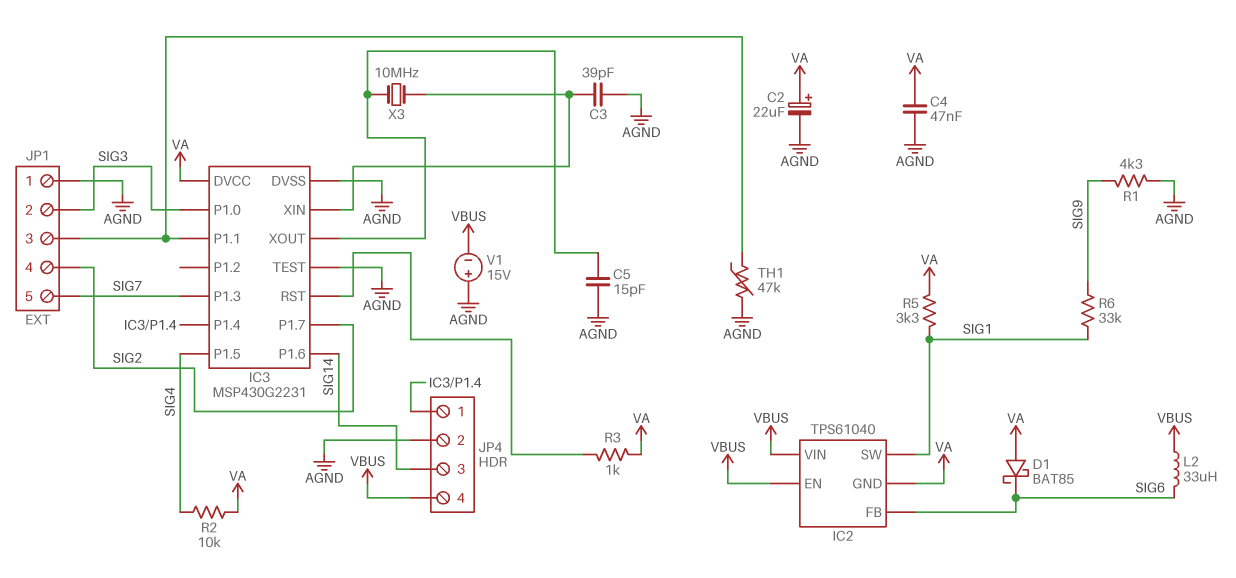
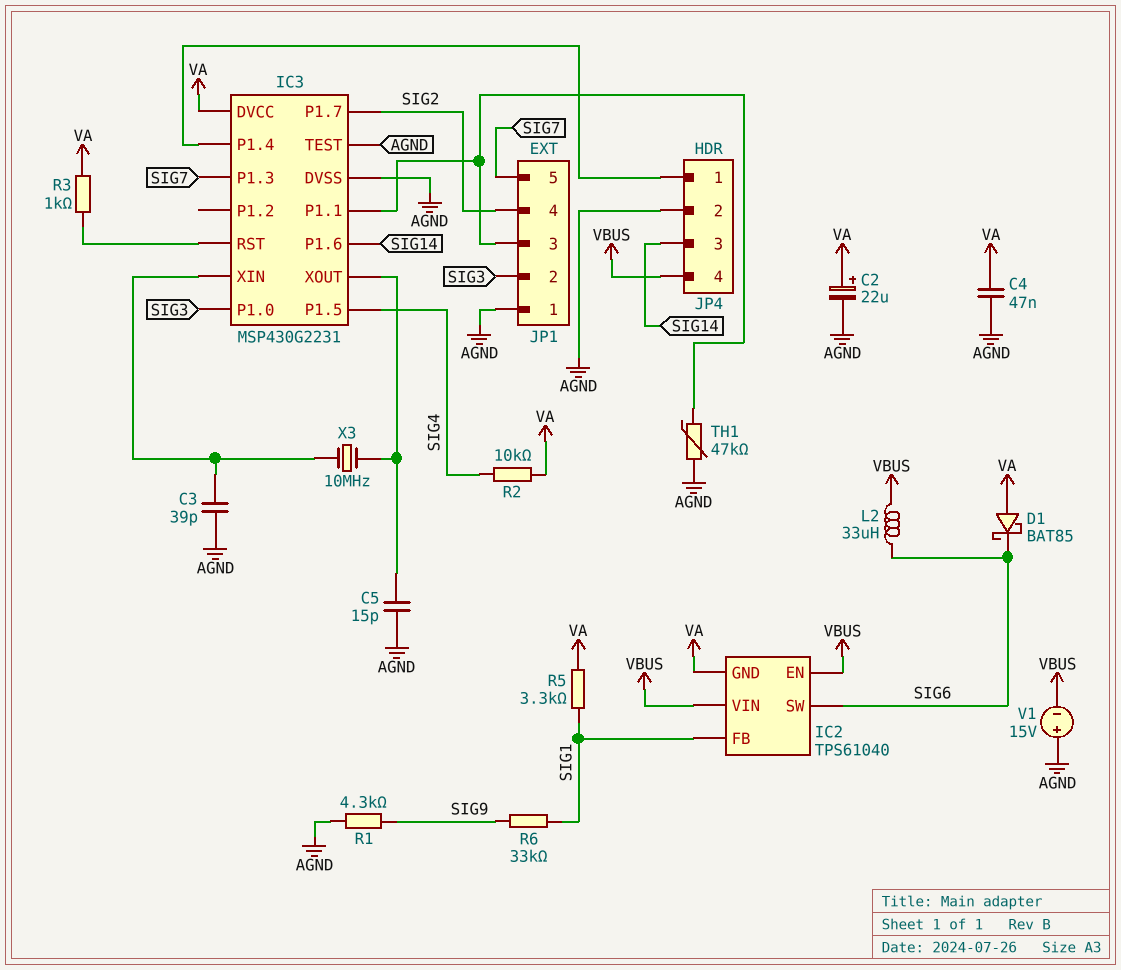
IC2 pin FB: SIG6 -> SIG1
IC2 pin SW: SIG1 -> SIG6

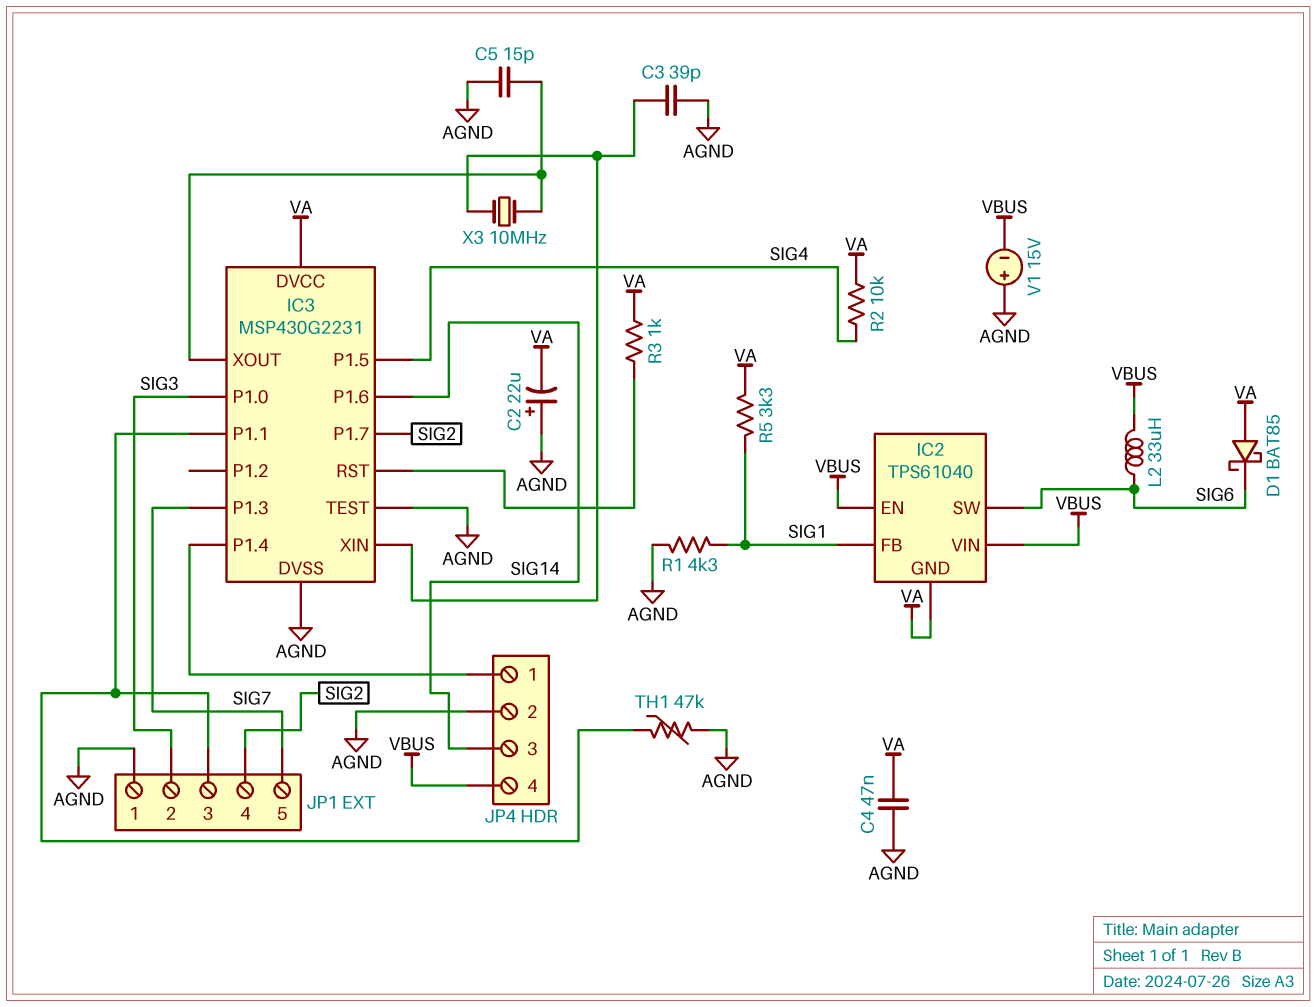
C2: 22uF (plus VA, minus AGND) -> 22uF (plus AGND, minus VA)
R1: 4.3k (AGND, SIG9) -> 4.3k (AGND, SIG1)
R6: 33k (SIG1, SIG9) -> none

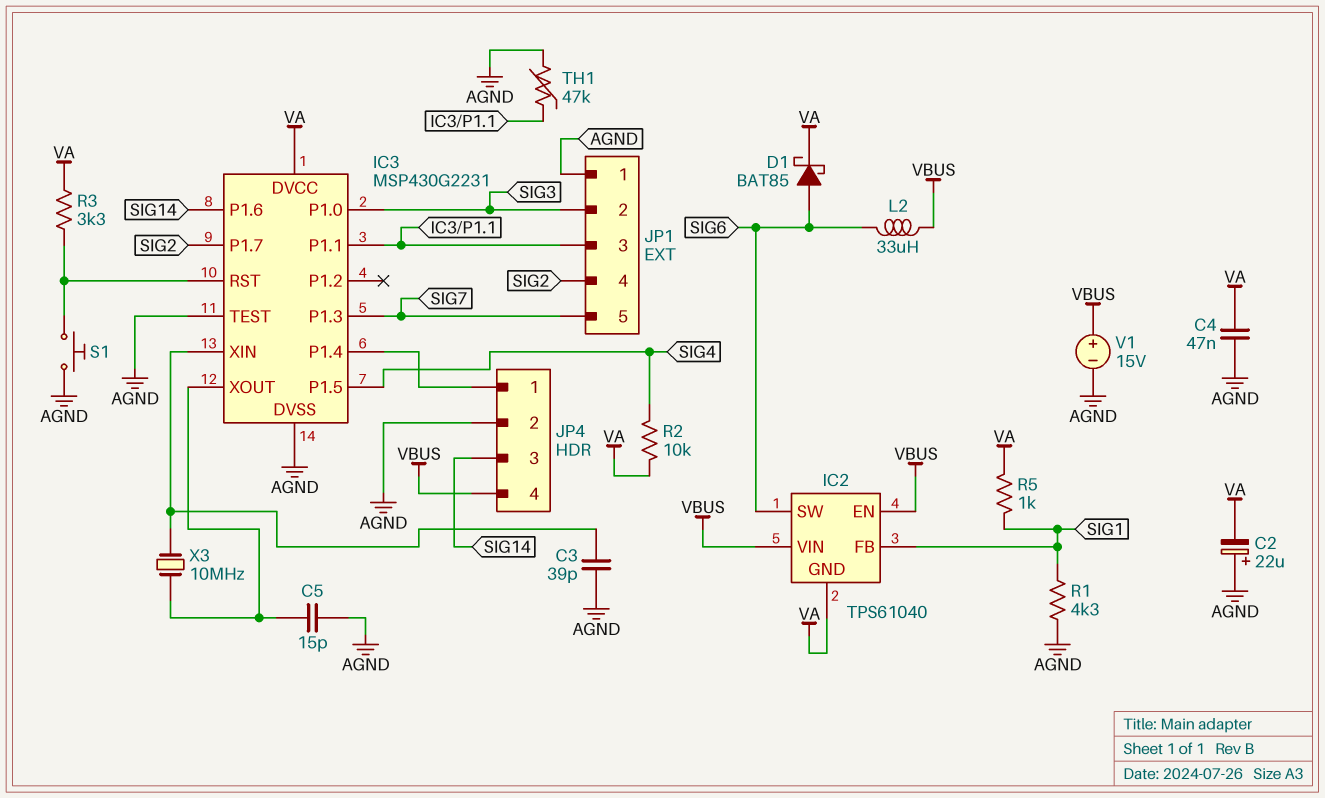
D1: schottky BAT85 (A VA, K SIG6) -> schottky BAT85 (A SIG6, K VA)
R3: 1k (IC3/RST, VA) -> 3.3k (IC3/RST, VA)
R5: 3.3k (SIG1, VA) -> 1k (SIG1, VA)
S1: none -> button (AGND, IC3/RST)
V1: 15V (plus AGND, minus VBUS) -> 15V (plus VBUS, minus AGND)

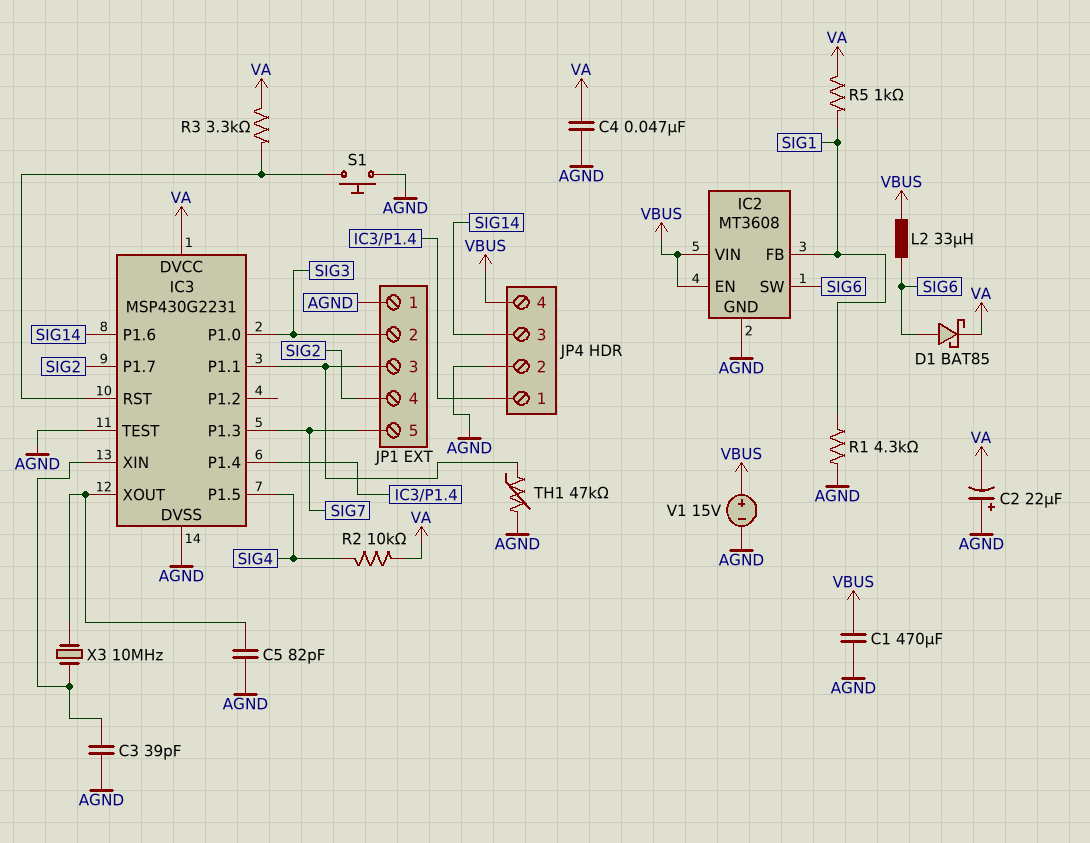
C1: none -> 470uF (AGND, VBUS)
C5: 15pF (AGND, IC3/XOUT) -> 82pF (AGND, IC3/XOUT)
IC2: TPS61040 -> MT3608
IC2 pin GND: VA -> AGND

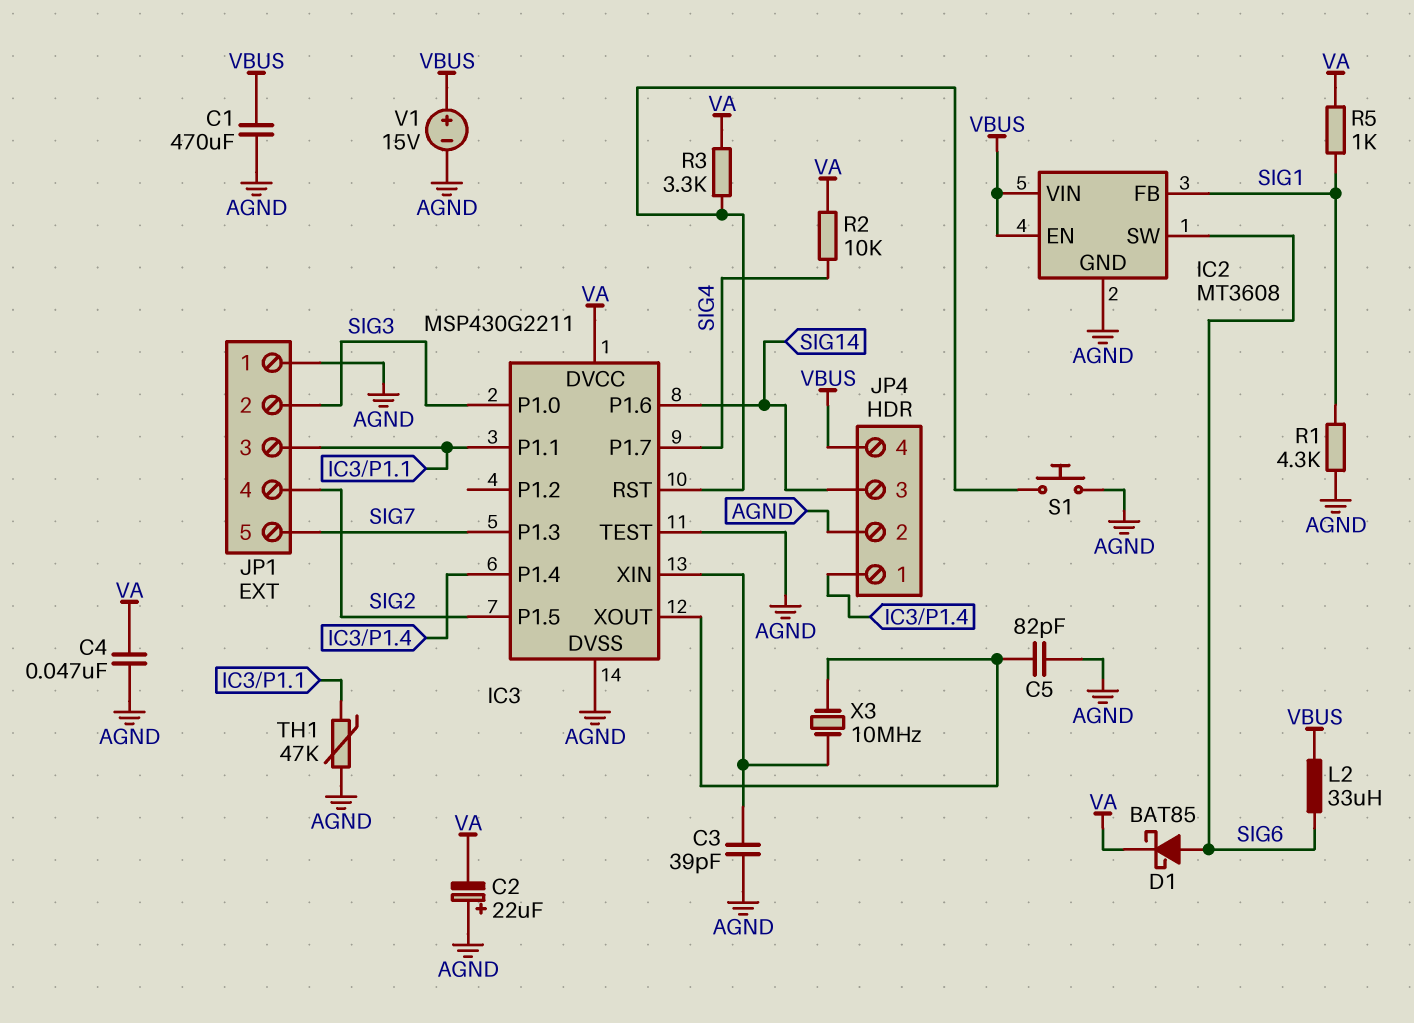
IC3: MSP430G2231 -> MSP430G2211
IC3 pin P1.5: SIG4 -> SIG2
IC3 pin P1.7: SIG2 -> SIG4

